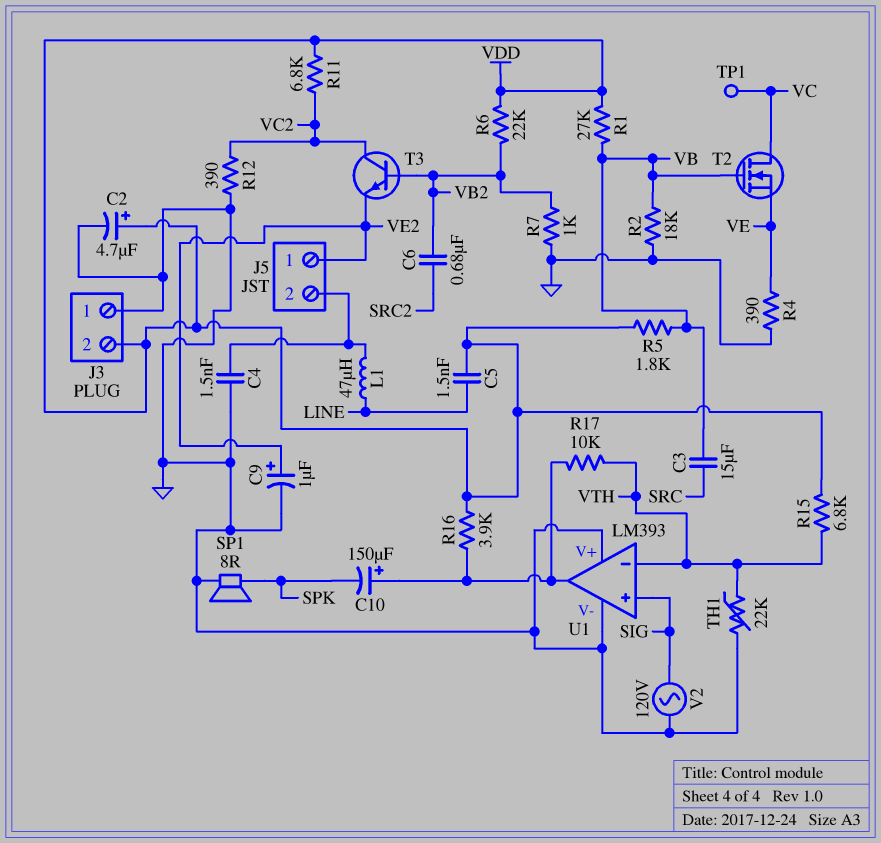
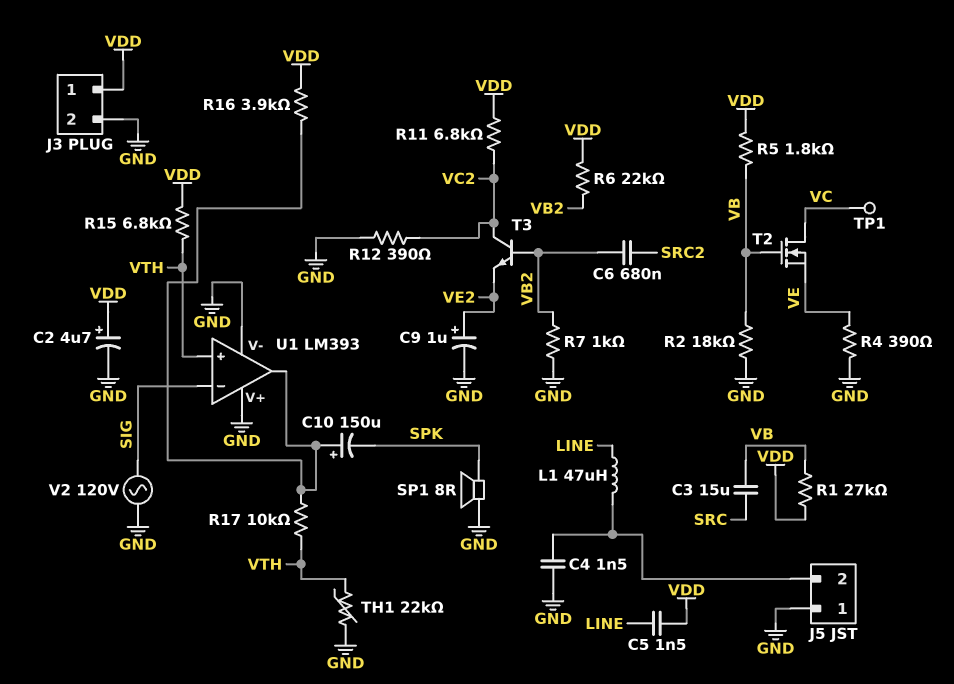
J3 pin 1: GND -> VDD
J3 pin 2: VDD -> GND
J5 pin 1: VE2 -> GND
U1 pin in+: SIG -> VTH
U1 pin in-: VTH -> SIG

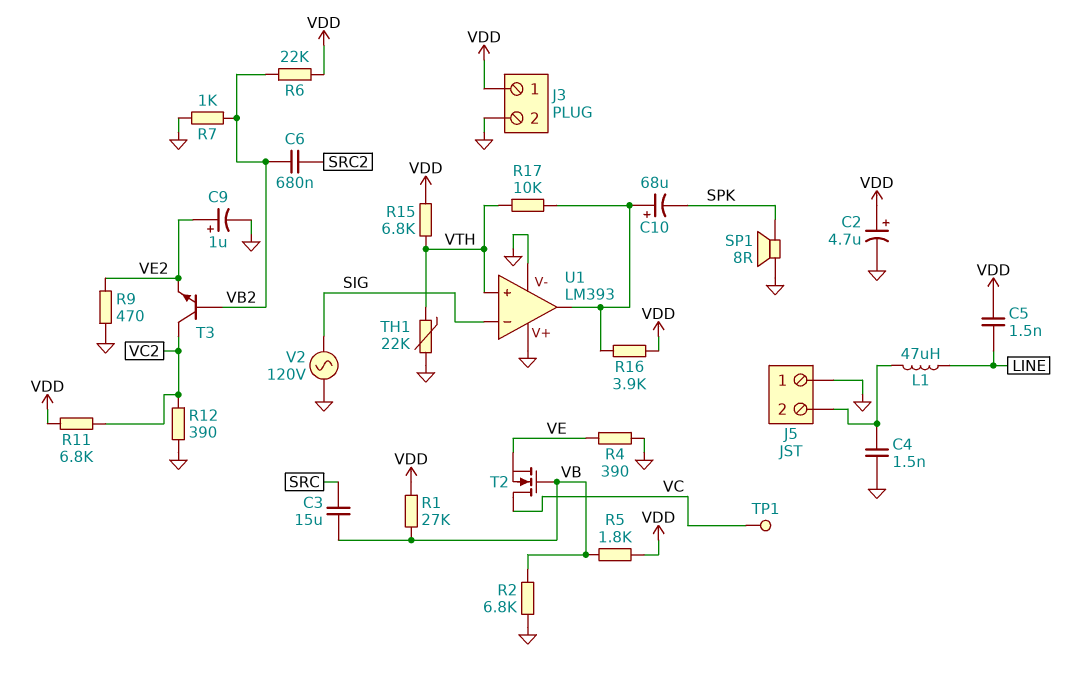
C10: 150uF (plus U1/out, minus SPK) -> 68uF (plus U1/out, minus SPK)
R2: 18k (GND, VB) -> 6.8k (GND, VB)
R9: none -> 470 (GND, VE2)

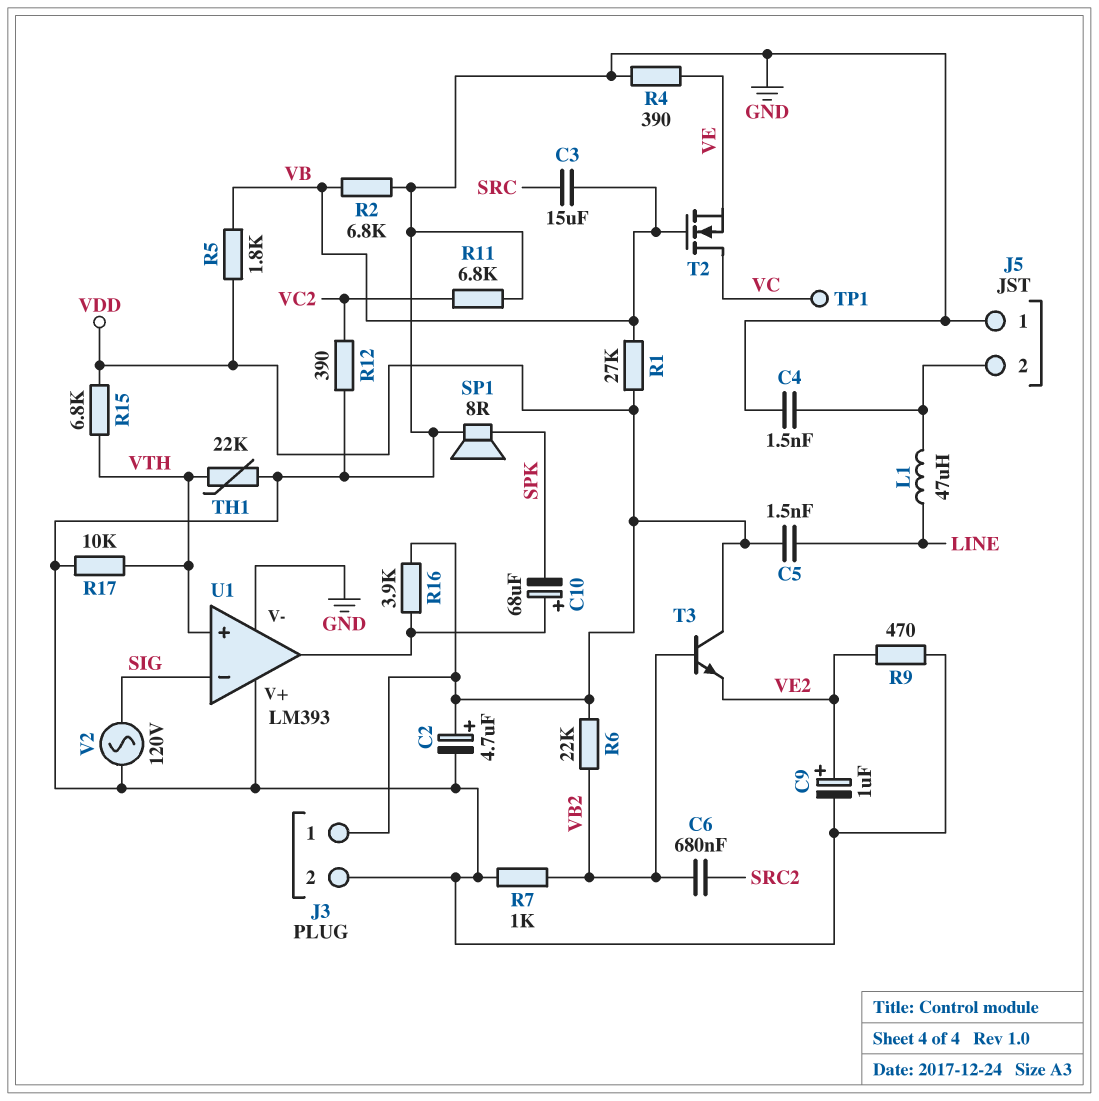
R11: 6.8k (VC2, VDD) -> 6.8k (GND, VC2)
R17: 10k (U1/out, VTH) -> 10k (GND, VTH)
T3: NPN (B VB2, C VC2, E VE2) -> NPN (B VB2, C VDD, E VE2)

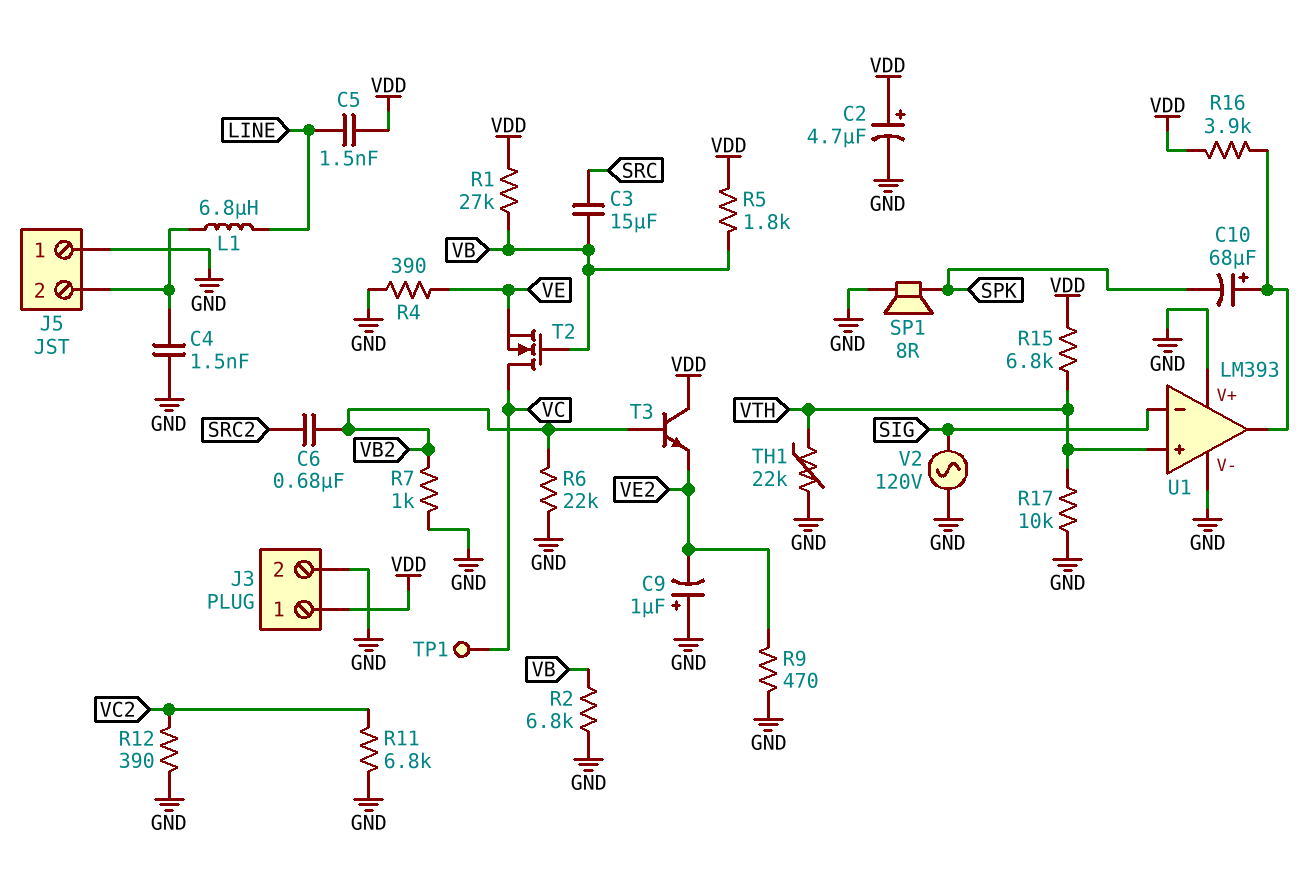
C9: 1uF (plus VE2, minus GND) -> 1uF (plus GND, minus VE2)
L1: 47uH (J5/2, LINE) -> 6.8uH (J5/2, LINE)
R6: 22k (VB2, VDD) -> 22k (GND, VB2)

